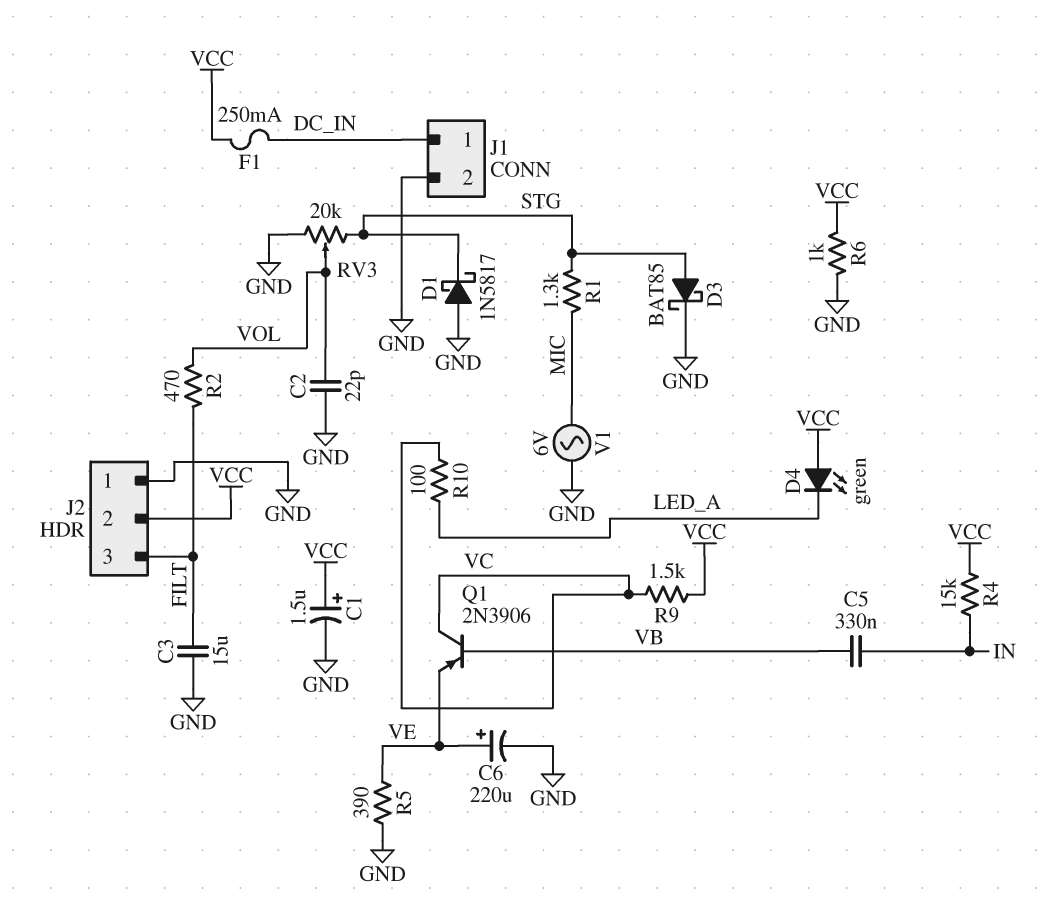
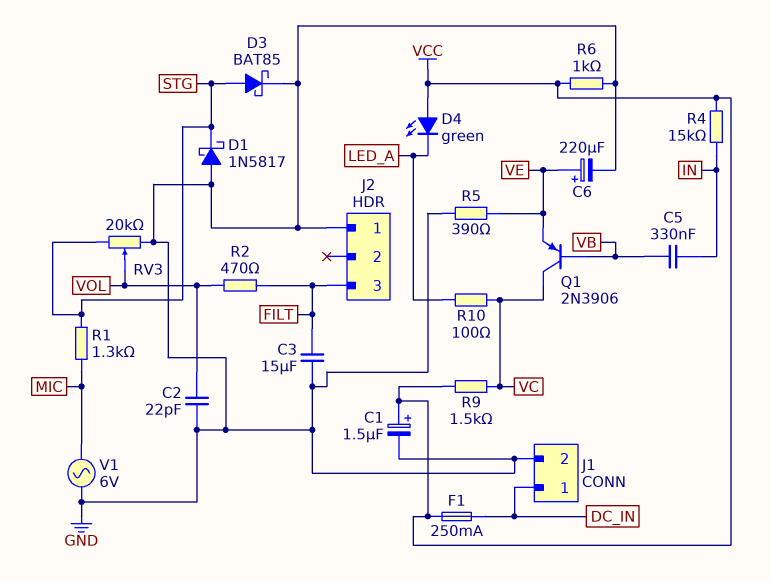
J2 pin 2: VCC -> none

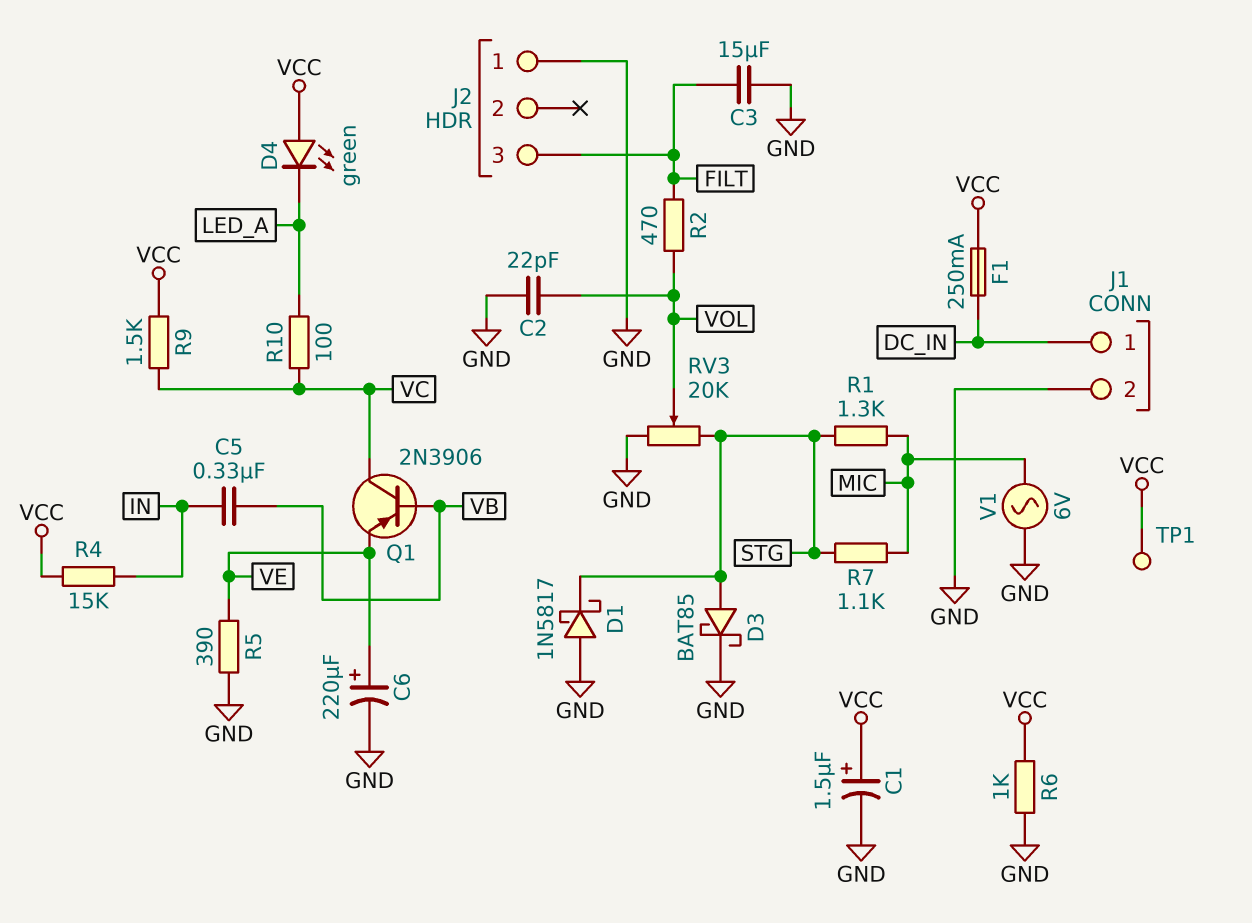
R7: none -> 1.1k (MIC, STG)
TP1: none -> test point (VCC)

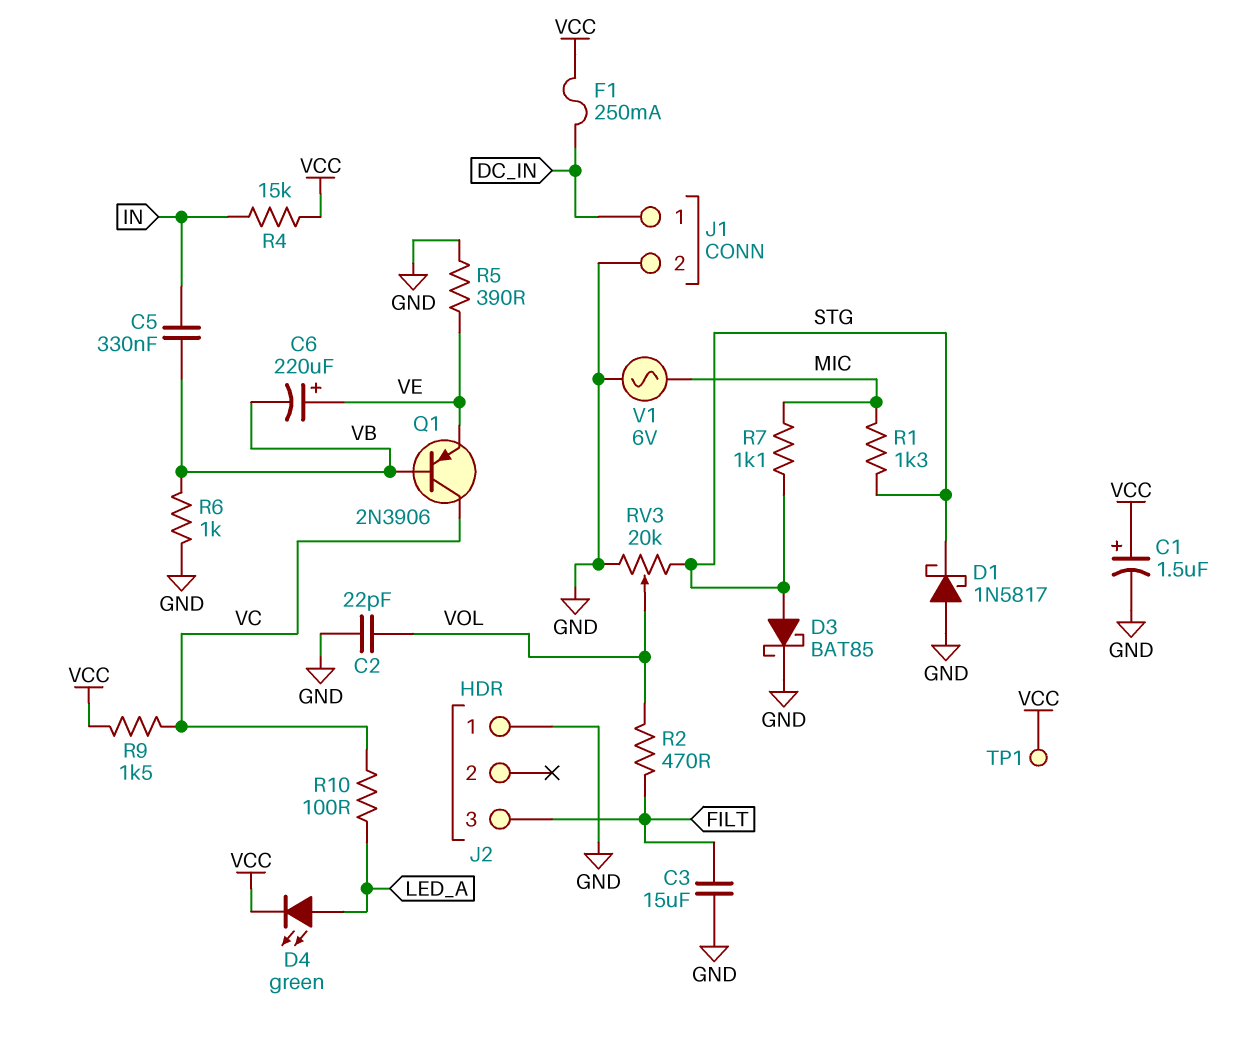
C6: 220uF (plus VE, minus GND) -> 220uF (plus VE, minus VB)
D4: LED green (A VCC, K LED_A) -> LED green (A LED_A, K VCC)
R6: 1k (GND, VCC) -> 1k (GND, VB)

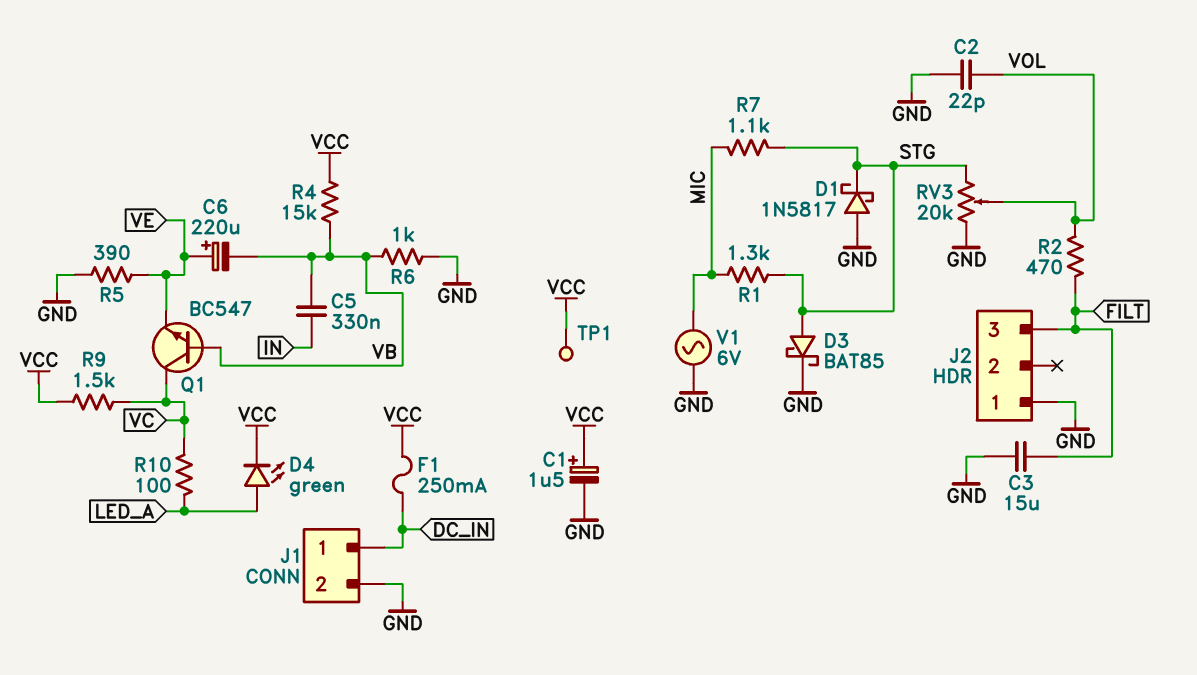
Q1: PNP 2N3906 (B VB, C VC, E VE) -> NPN BC547 (B VB, C VC, E VE)
R4: 15k (IN, VCC) -> 15k (VB, VCC)

